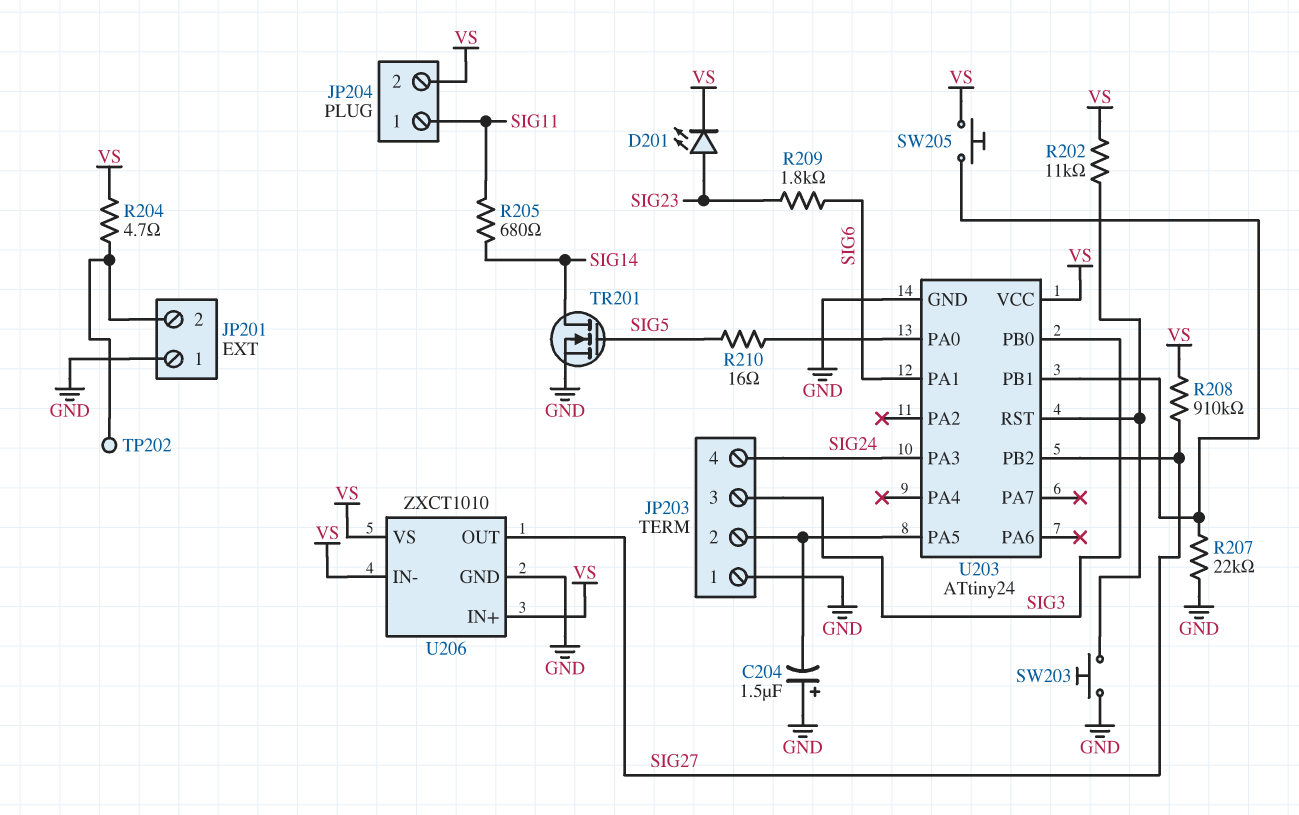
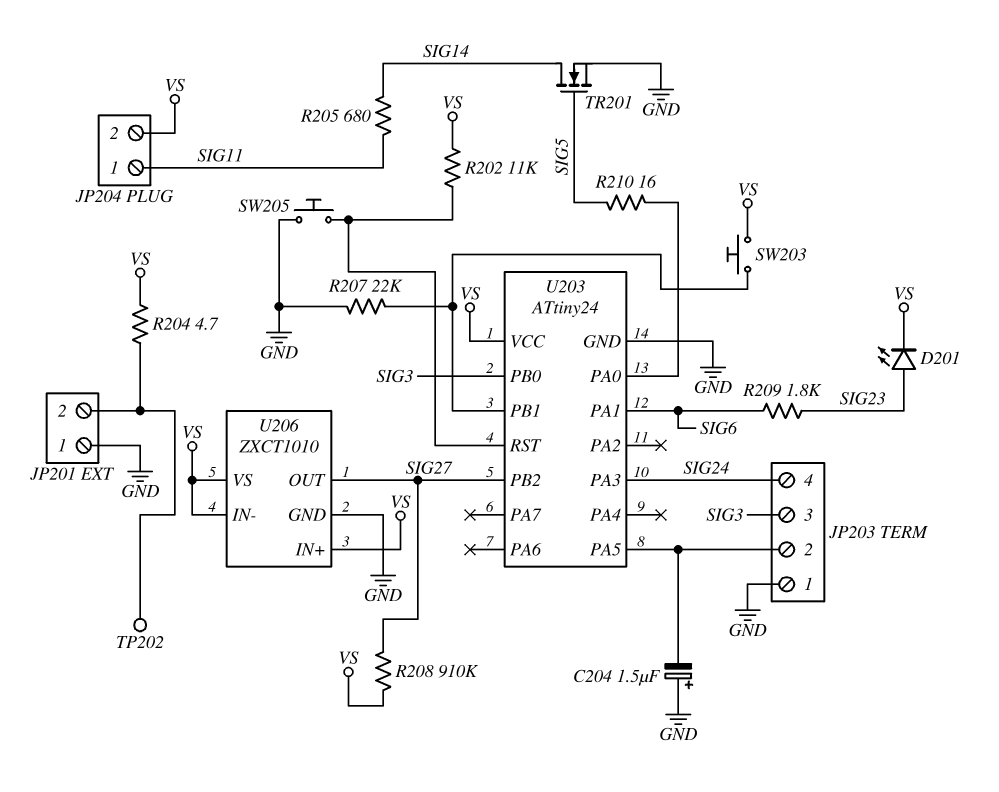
SW203: button (GND, U203/RST) -> button (U203/PB1, VS)
SW205: button (U203/PB1, VS) -> button (GND, U203/RST)

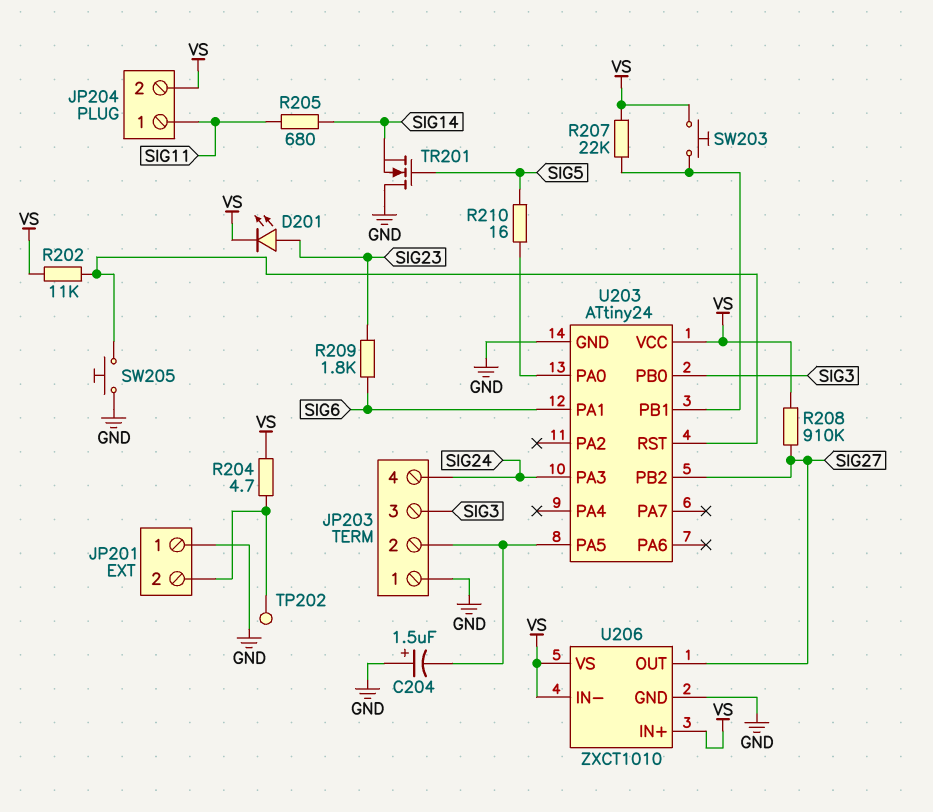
R207: 22k (GND, U203/PB1) -> 22k (U203/PB1, VS)
TR201: NMOS (G SIG5, D SIG14, S GND) -> NMOS (G SIG5, D GND, S SIG14)

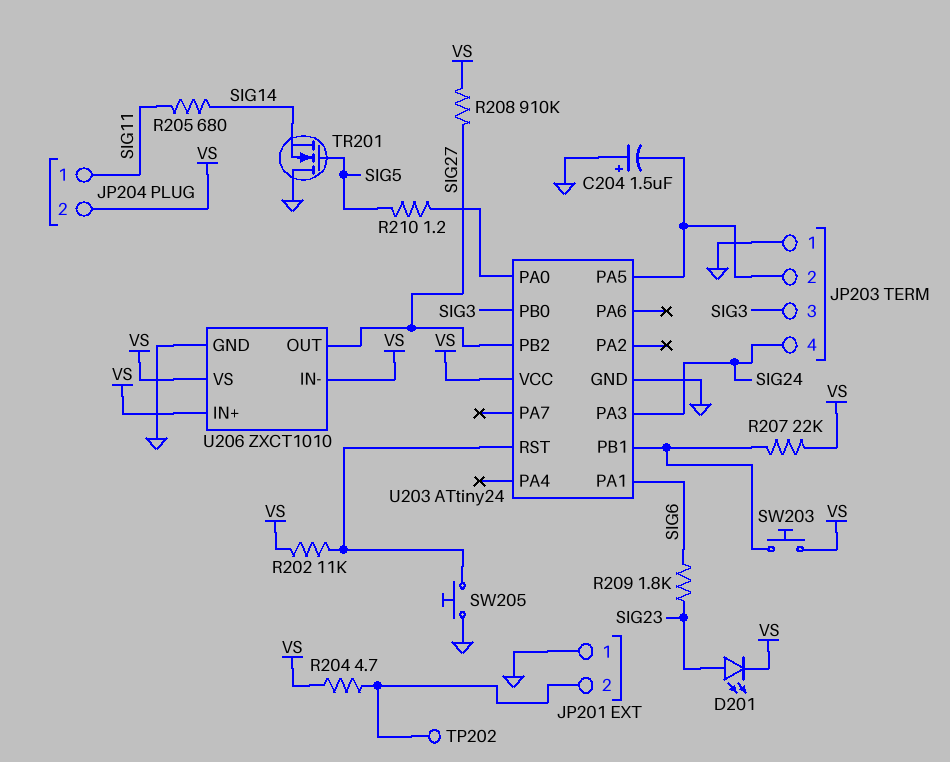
R210: 16 (SIG5, U203/PA0) -> 1.2 (SIG5, U203/PA0)

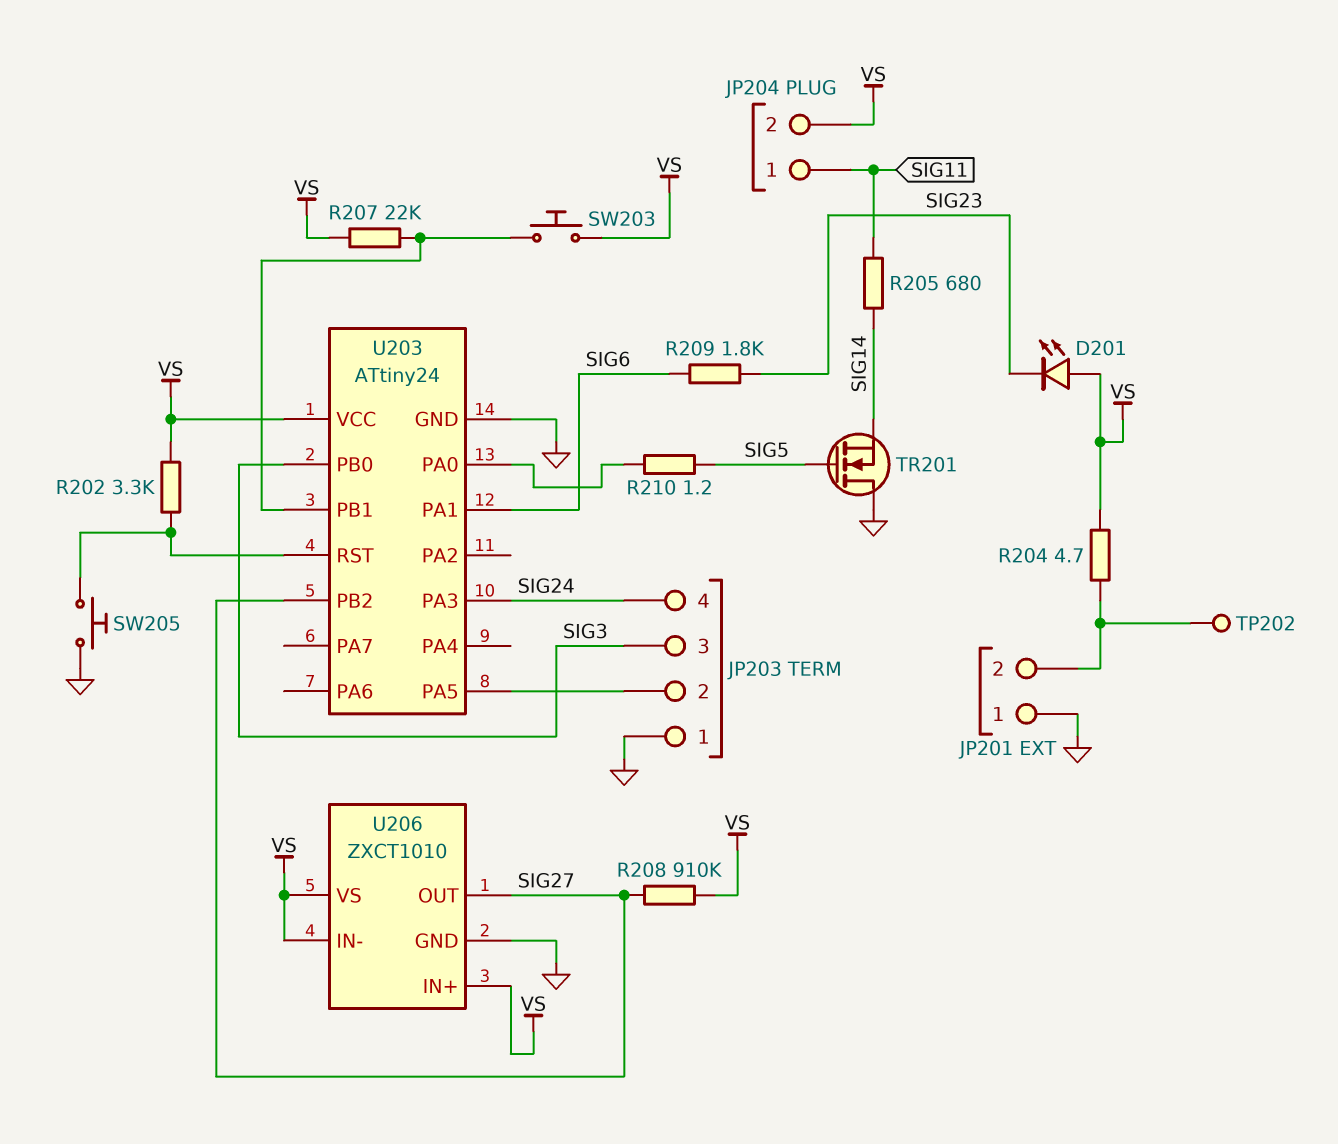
C204: 1.5uF (plus GND, minus JP203/2) -> none
D201: LED (A SIG23, K VS) -> LED (A VS, K SIG23)
R202: 11k (U203/RST, VS) -> 3.3k (U203/RST, VS)

